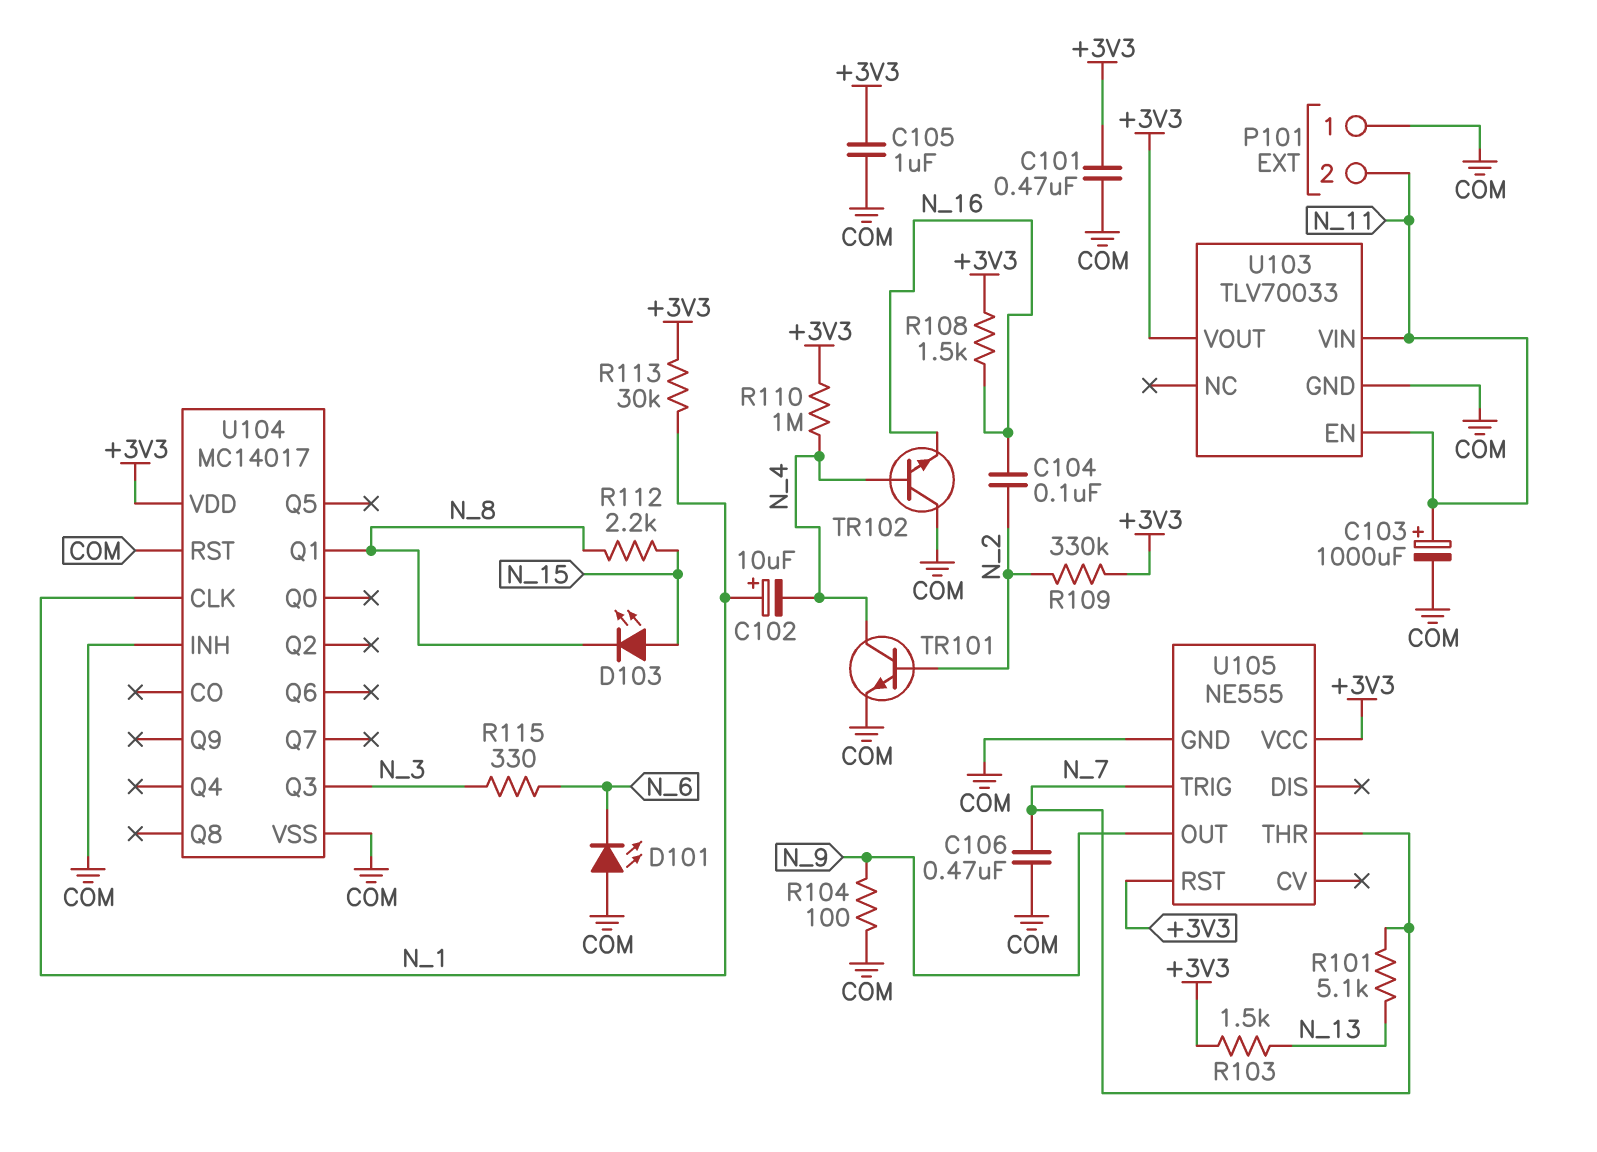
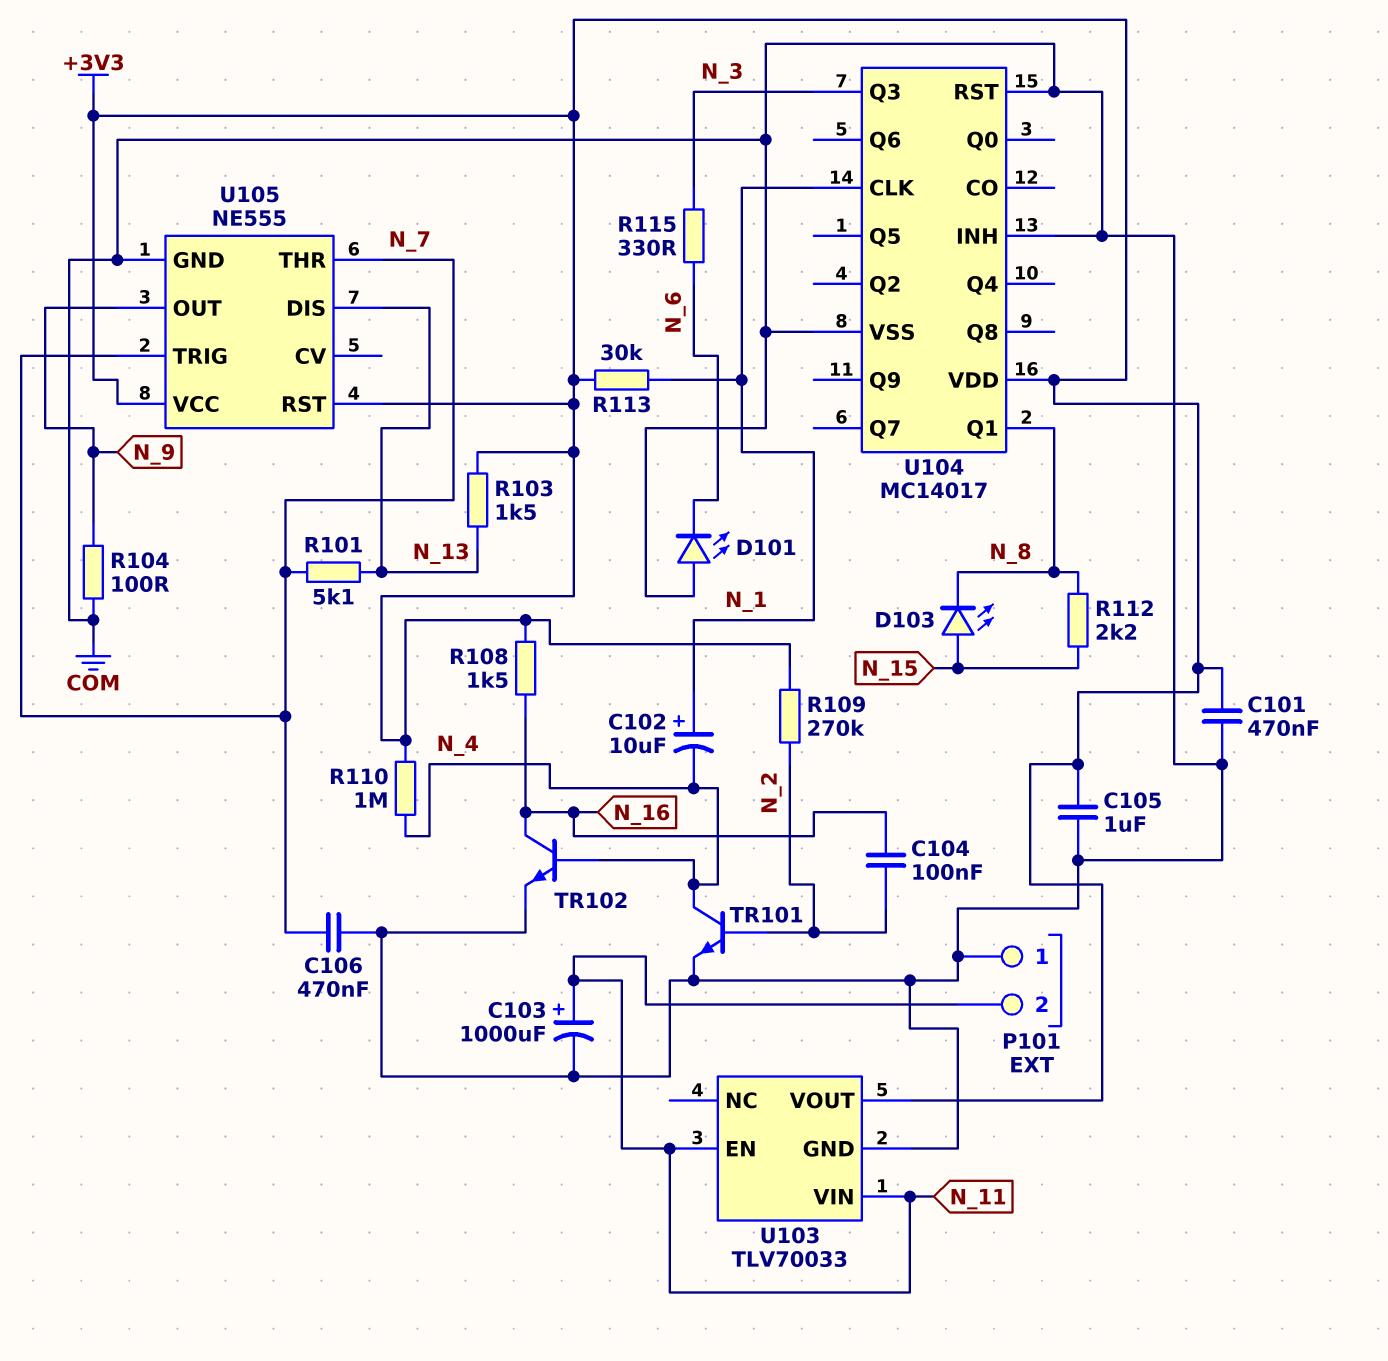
R109: 330k (+3V3, N_2) -> 270k (+3V3, N_2)
TR102: NPN (B N_4, C COM, E N_16) -> NPN (B N_4, C N_16, E COM)
U105 pin DIS: none -> N_13

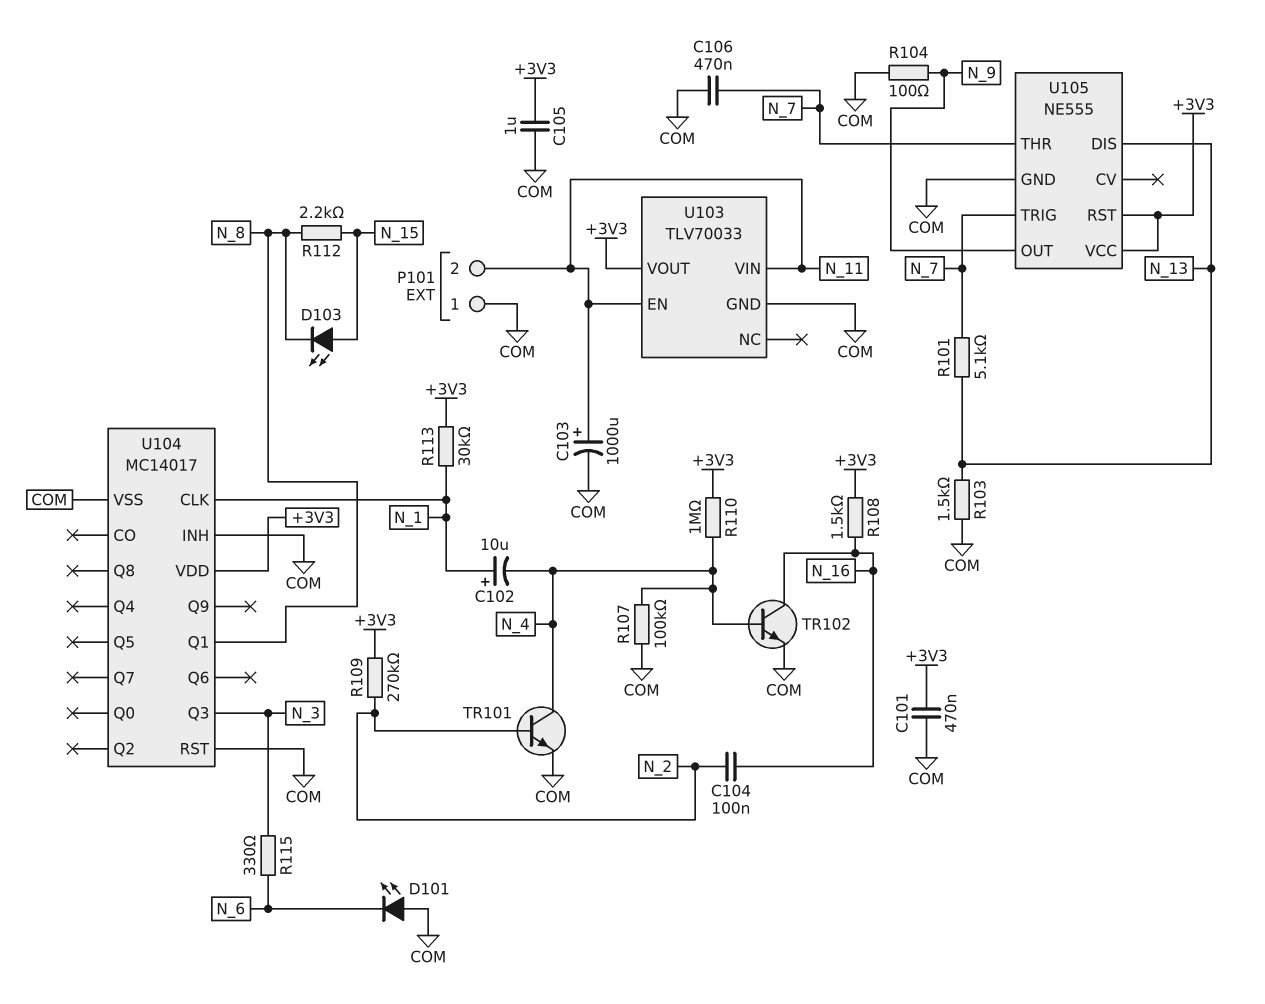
R103: 1.5k (+3V3, N_13) -> 1.5k (COM, N_13)
R107: none -> 100k (COM, N_4)

